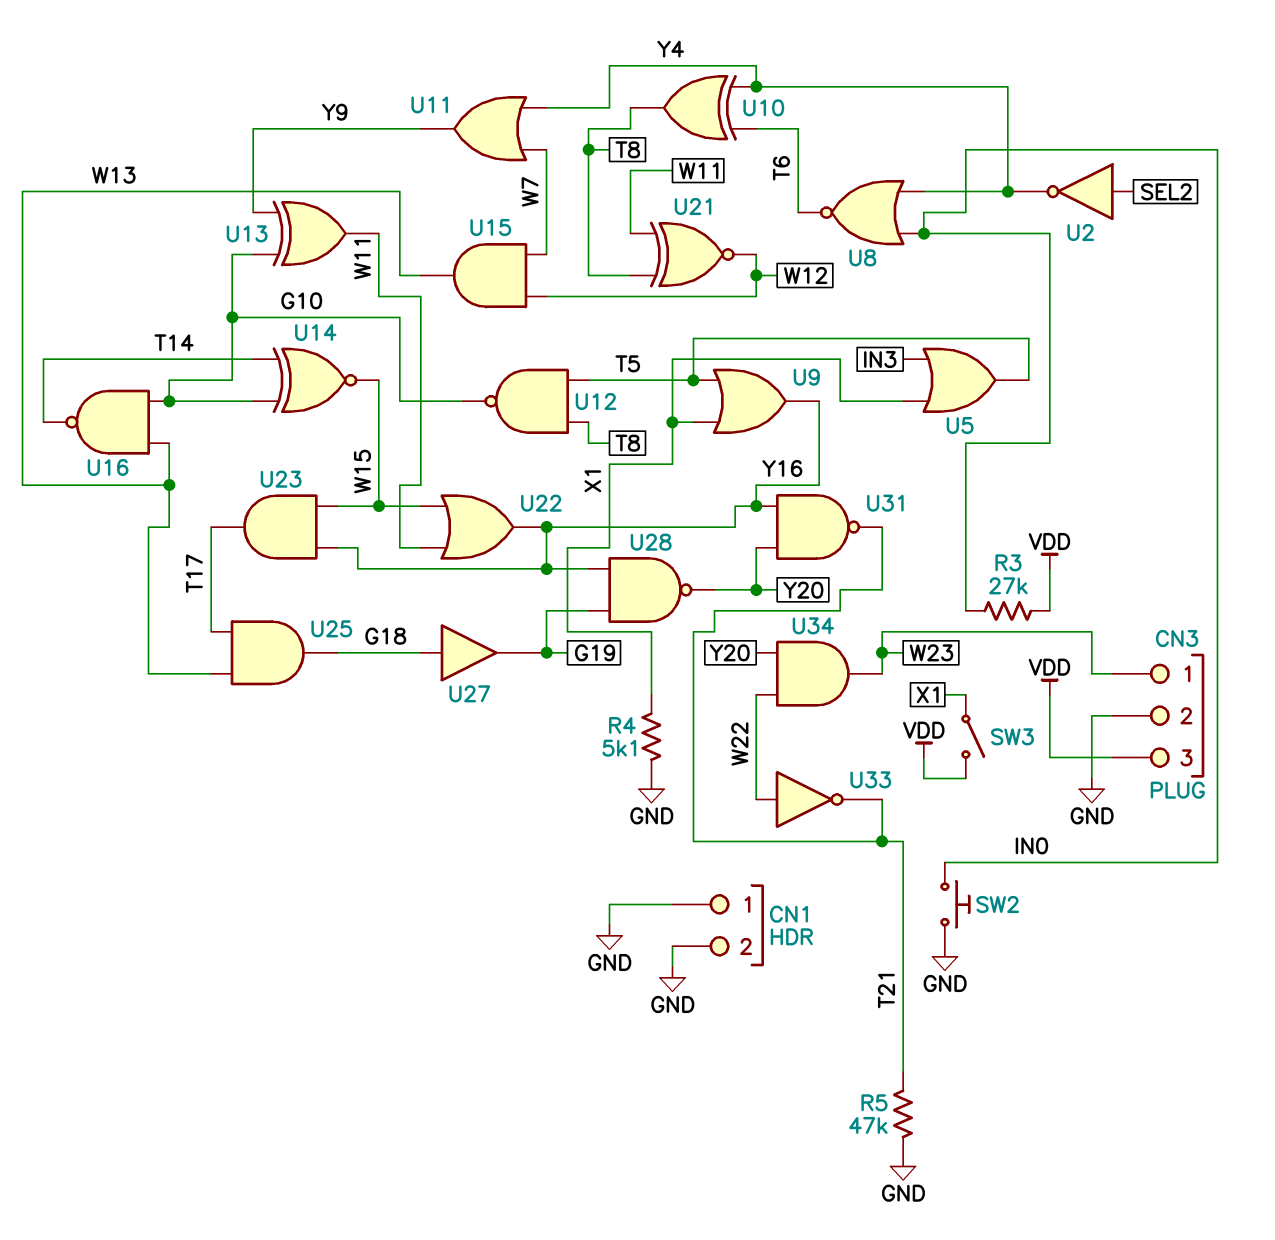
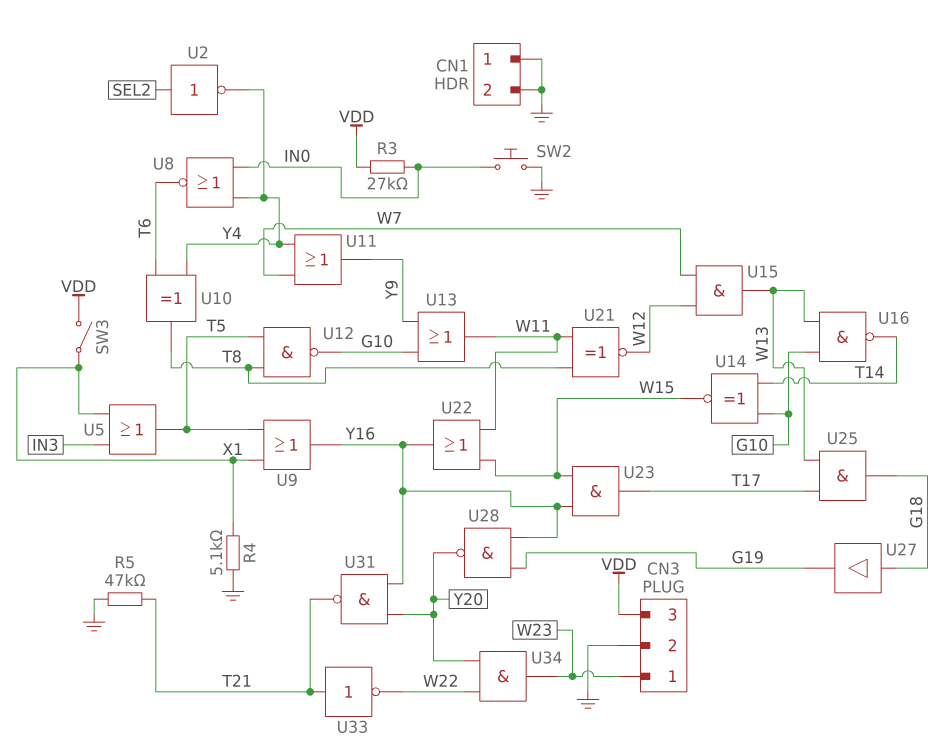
U13: XOR (in G10, in Y9, out W11) -> OR (in G10, in Y9, out W11)
U33: NOT (in W22, out T21) -> NOT (in T21, out W22)

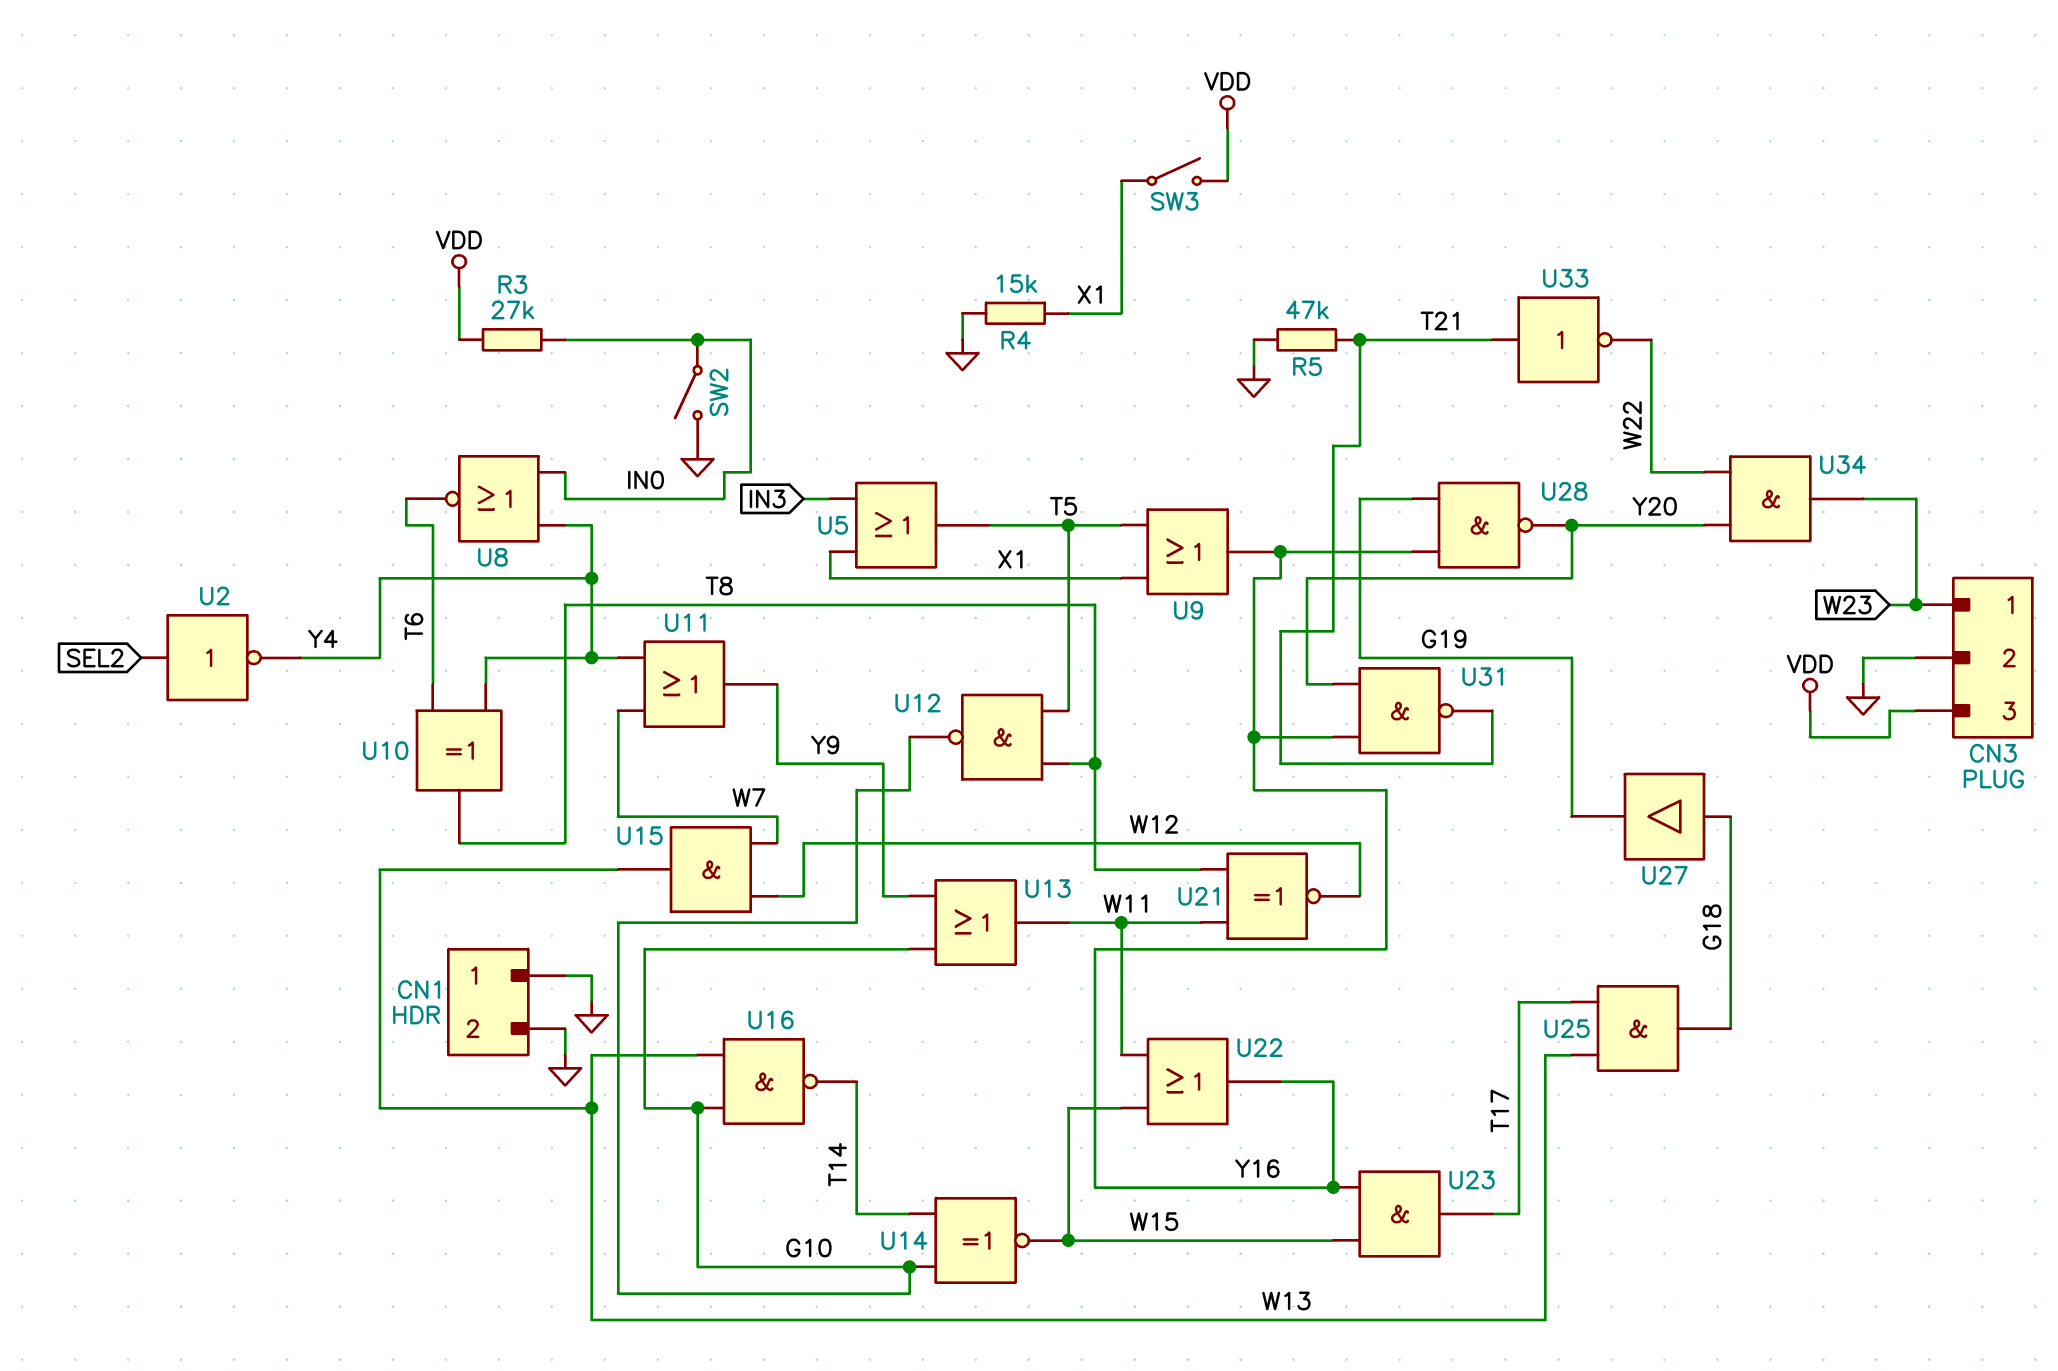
R4: 5.1k (GND, X1) -> 15k (GND, X1)
SW2: button (GND, IN0) -> switch (GND, IN0)

